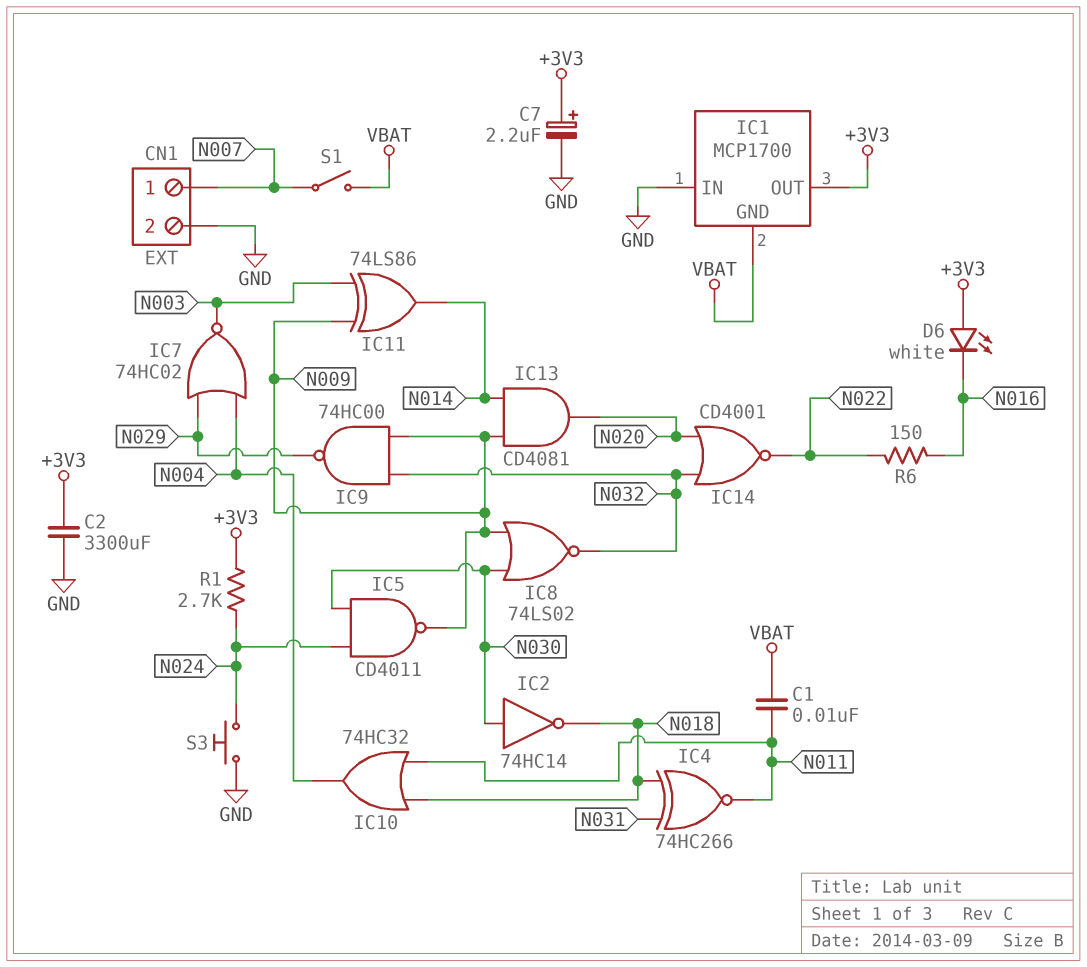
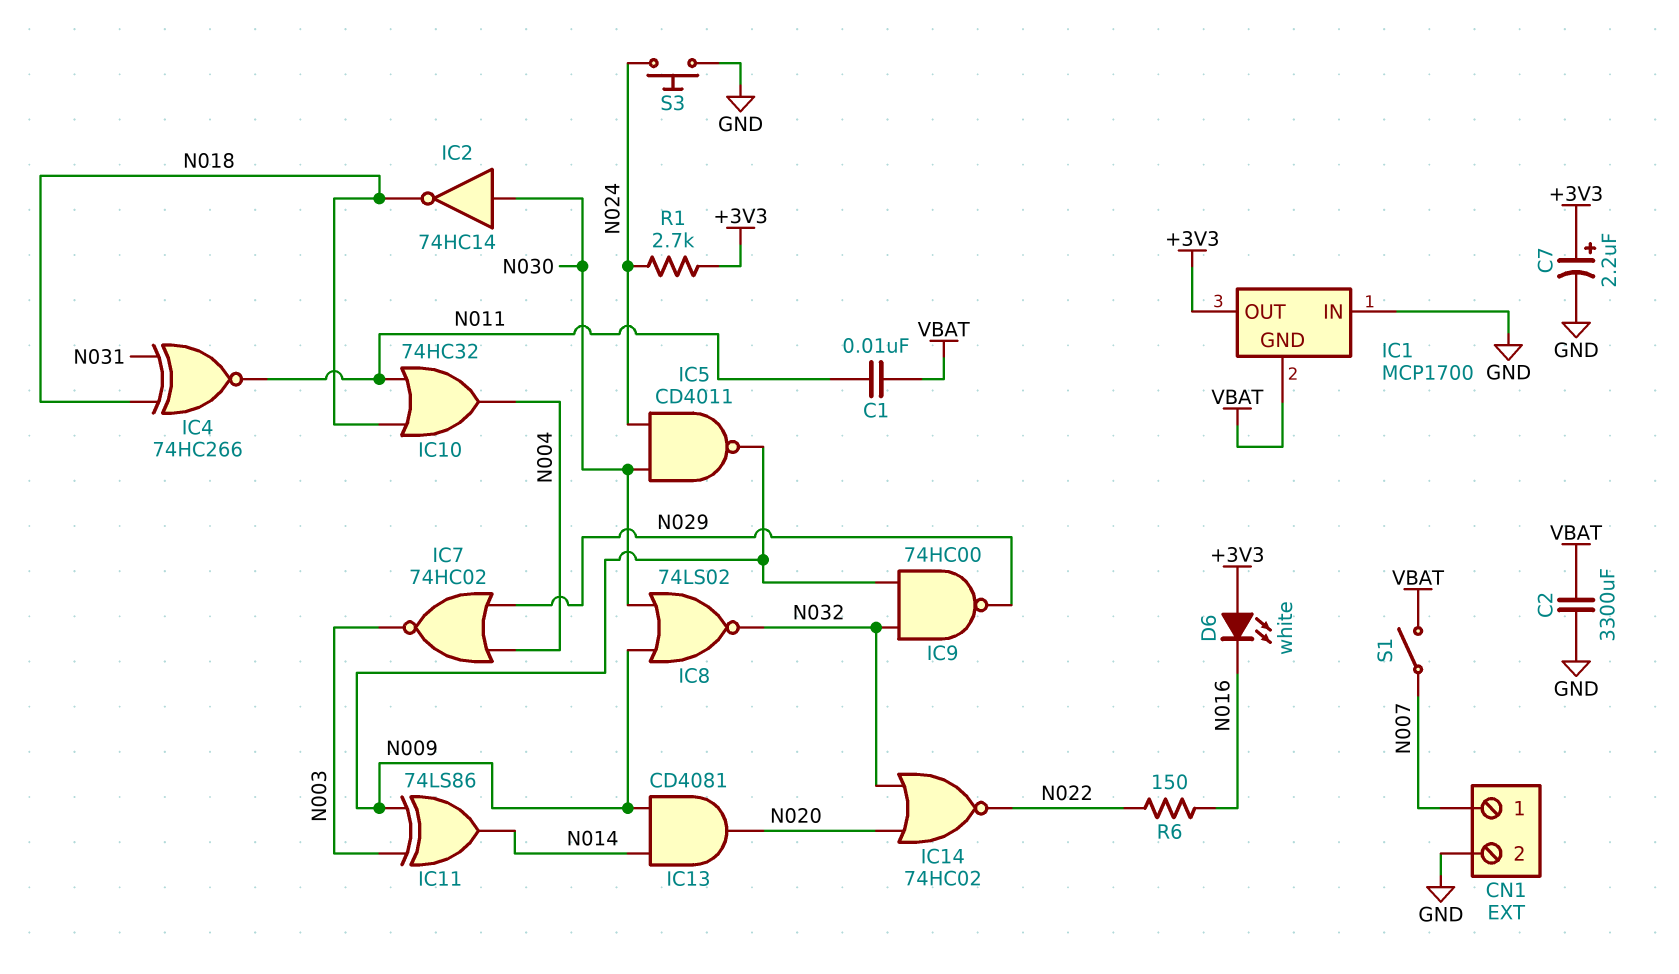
C2: 3300uF (+3V3, GND) -> 3300uF (GND, VBAT)
IC14: NOR CD4001 (in N020, in N032, out N022) -> NOR 74HC02 (in N020, in N032, out N022)

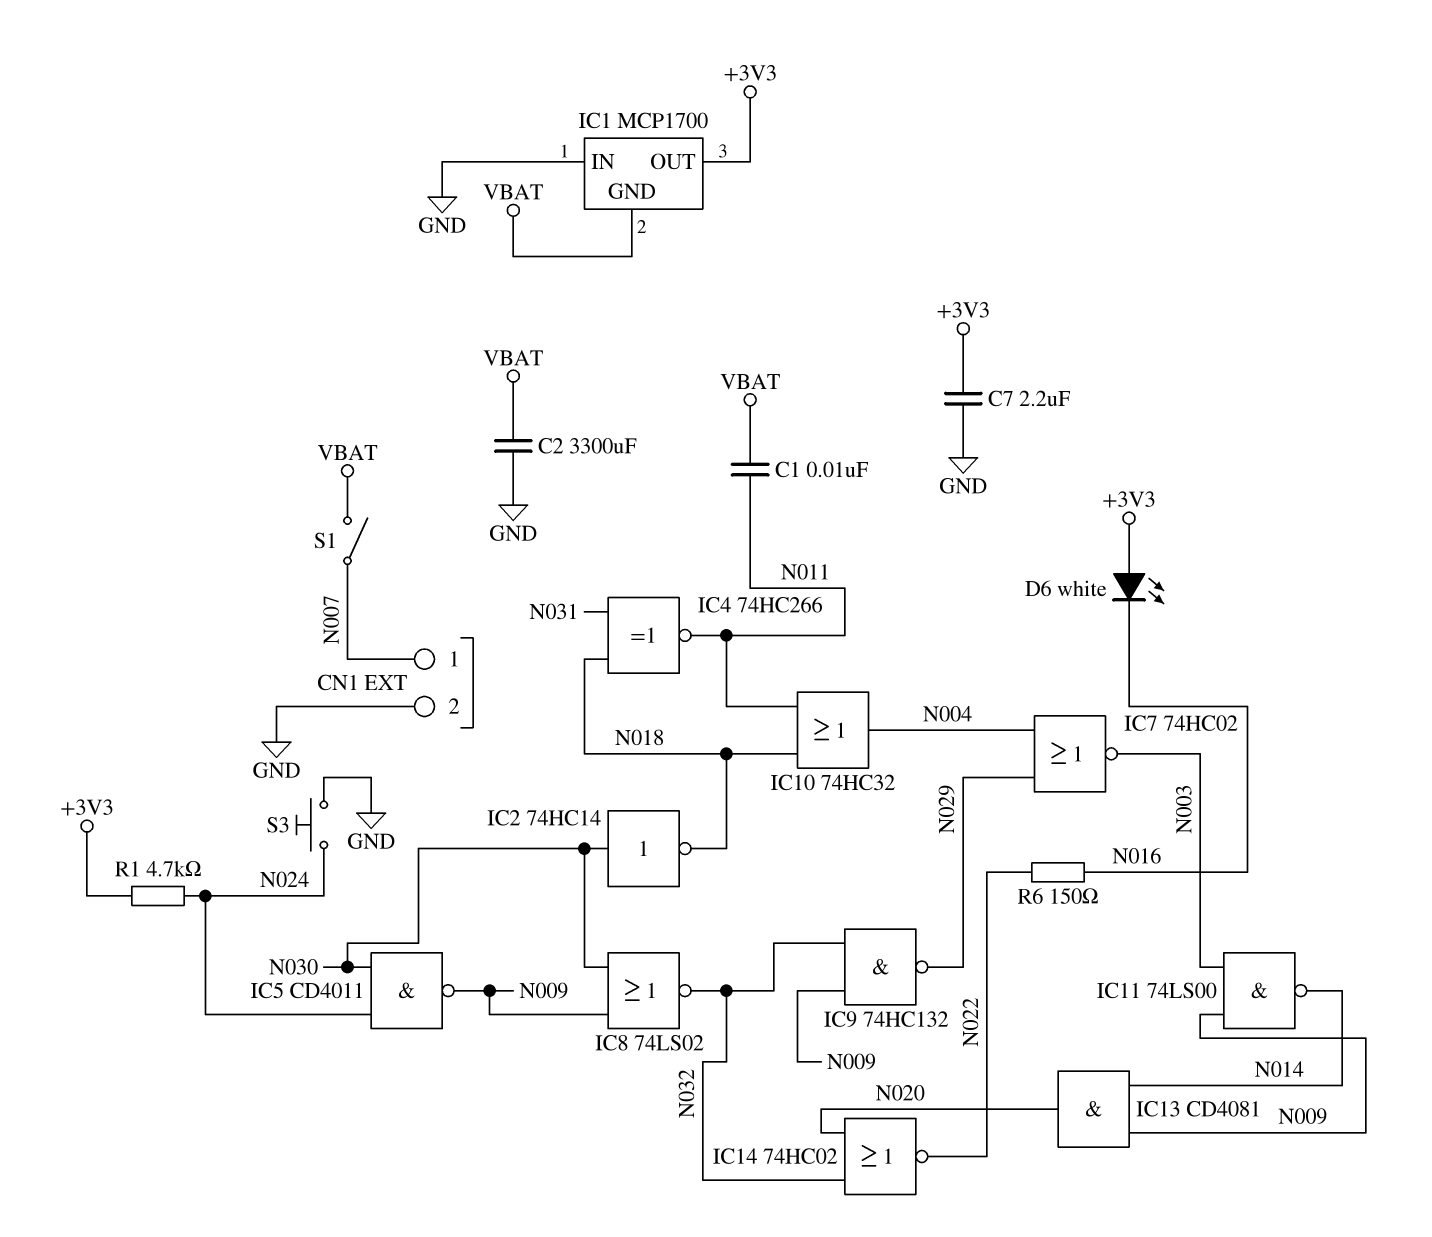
C7: 2.2uF (plus +3V3, minus GND) -> 2.2uF (+3V3, GND)
IC9: NAND 74HC00 (in N009, in N032, out N029) -> NAND 74HC132 (in N009, in N032, out N029)
IC11: XOR 74LS86 (in N003, in N009, out N014) -> NAND 74LS00 (in N003, in N009, out N014)
R1: 2.7k (+3V3, N024) -> 4.7k (+3V3, N024)

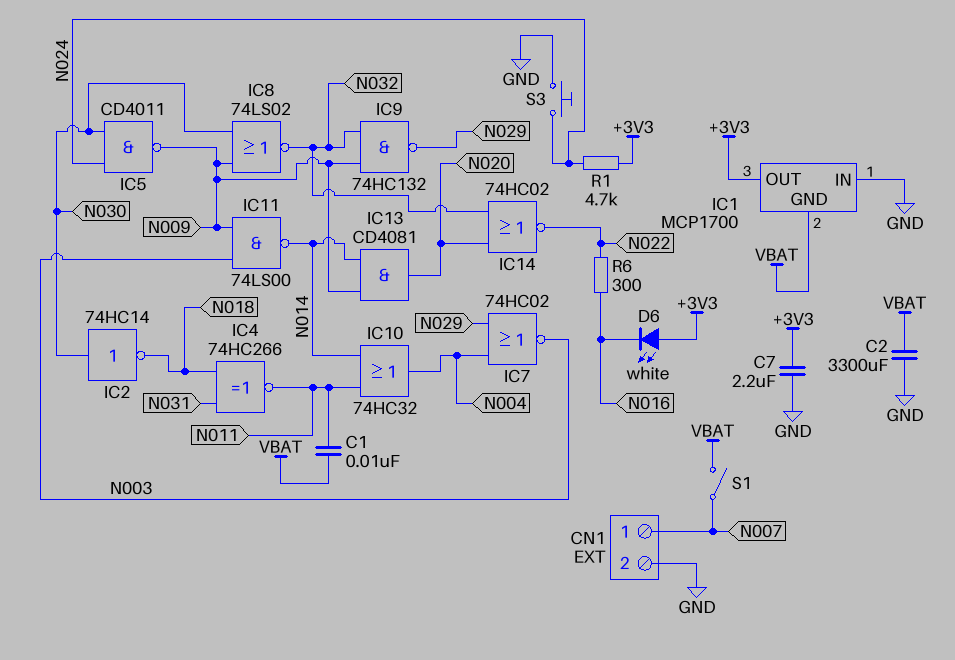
IC10: OR 74HC32 (in N011, in N018, out N004) -> OR 74HC32 (in N011, in N014, out N004)
R6: 150 (N016, N022) -> 300 (N016, N022)

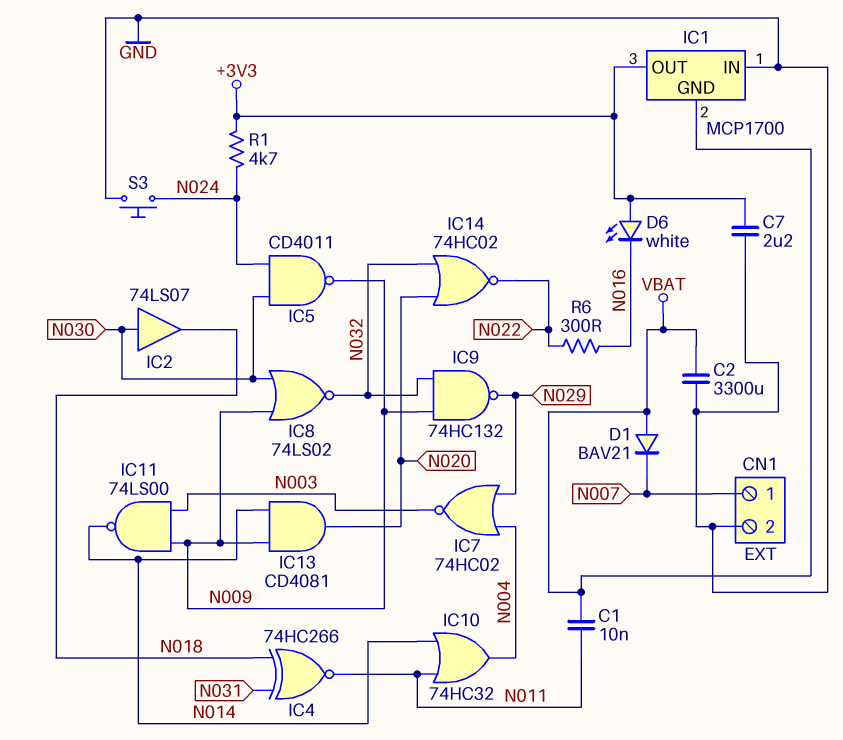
D1: none -> diode BAV21 (A VBAT, K N007)
IC2: NOT 74HC14 (in N030, out N018) -> buffer 74LS07 (in N030, out N018)
S1: switch (N007, VBAT) -> none

